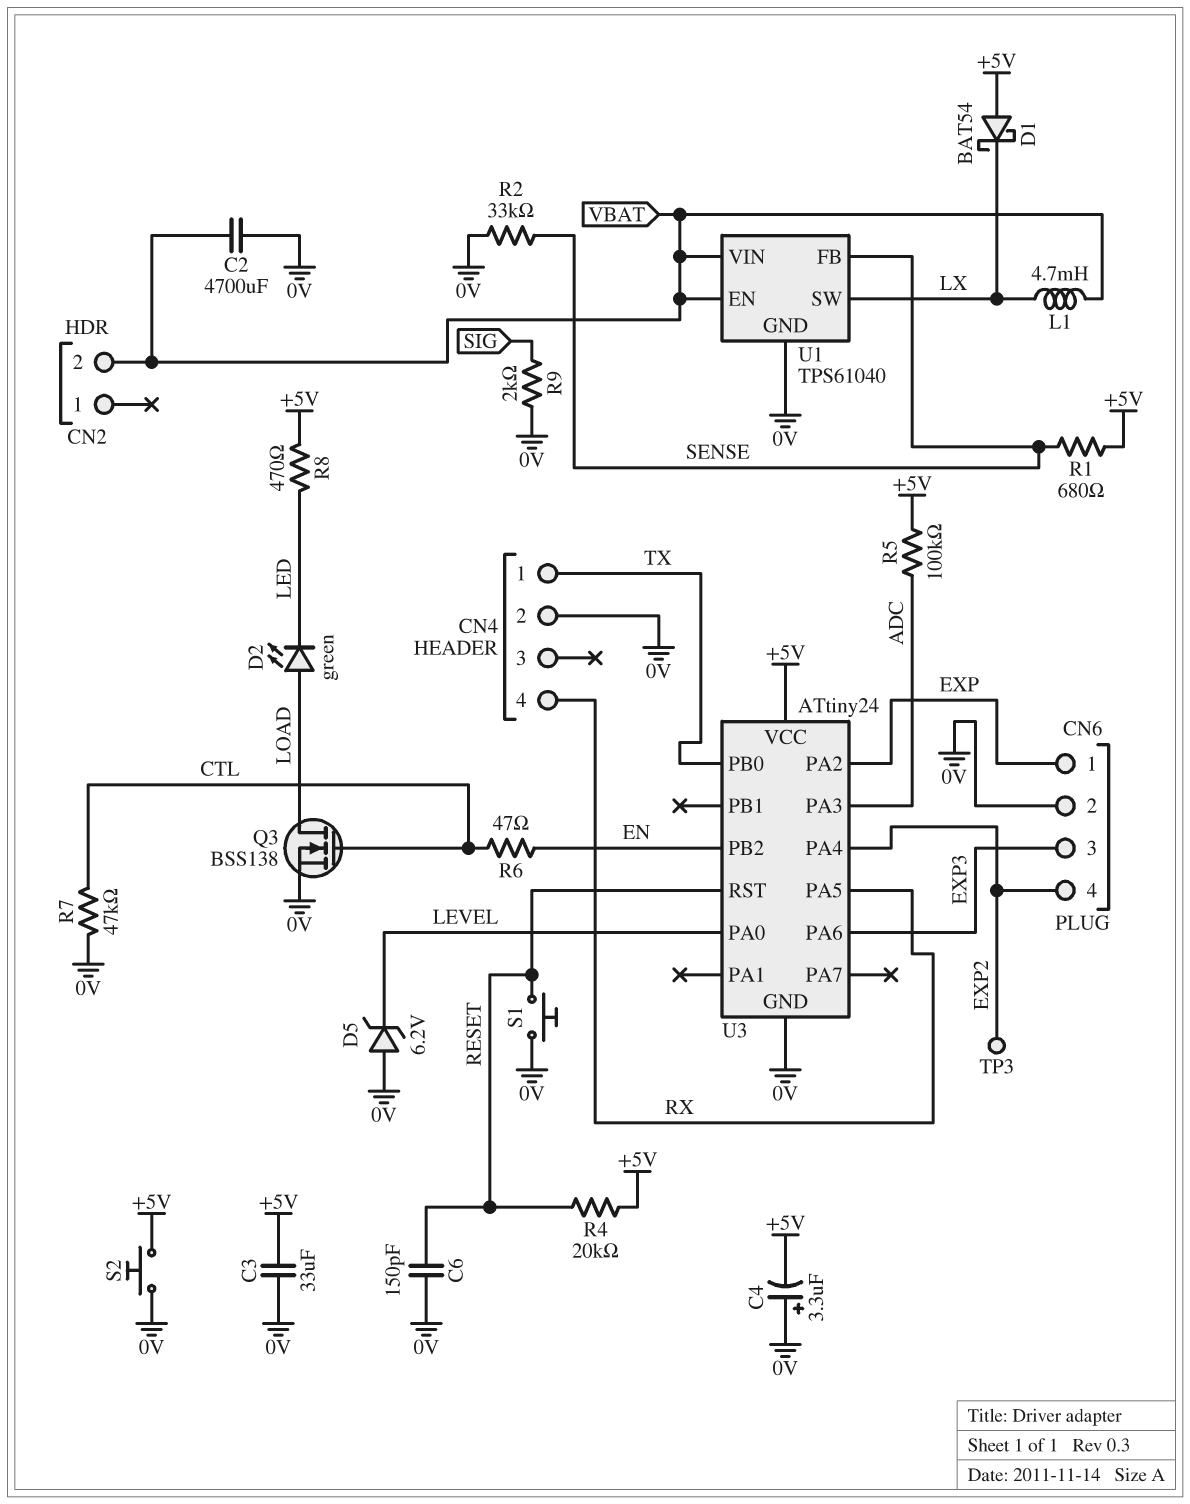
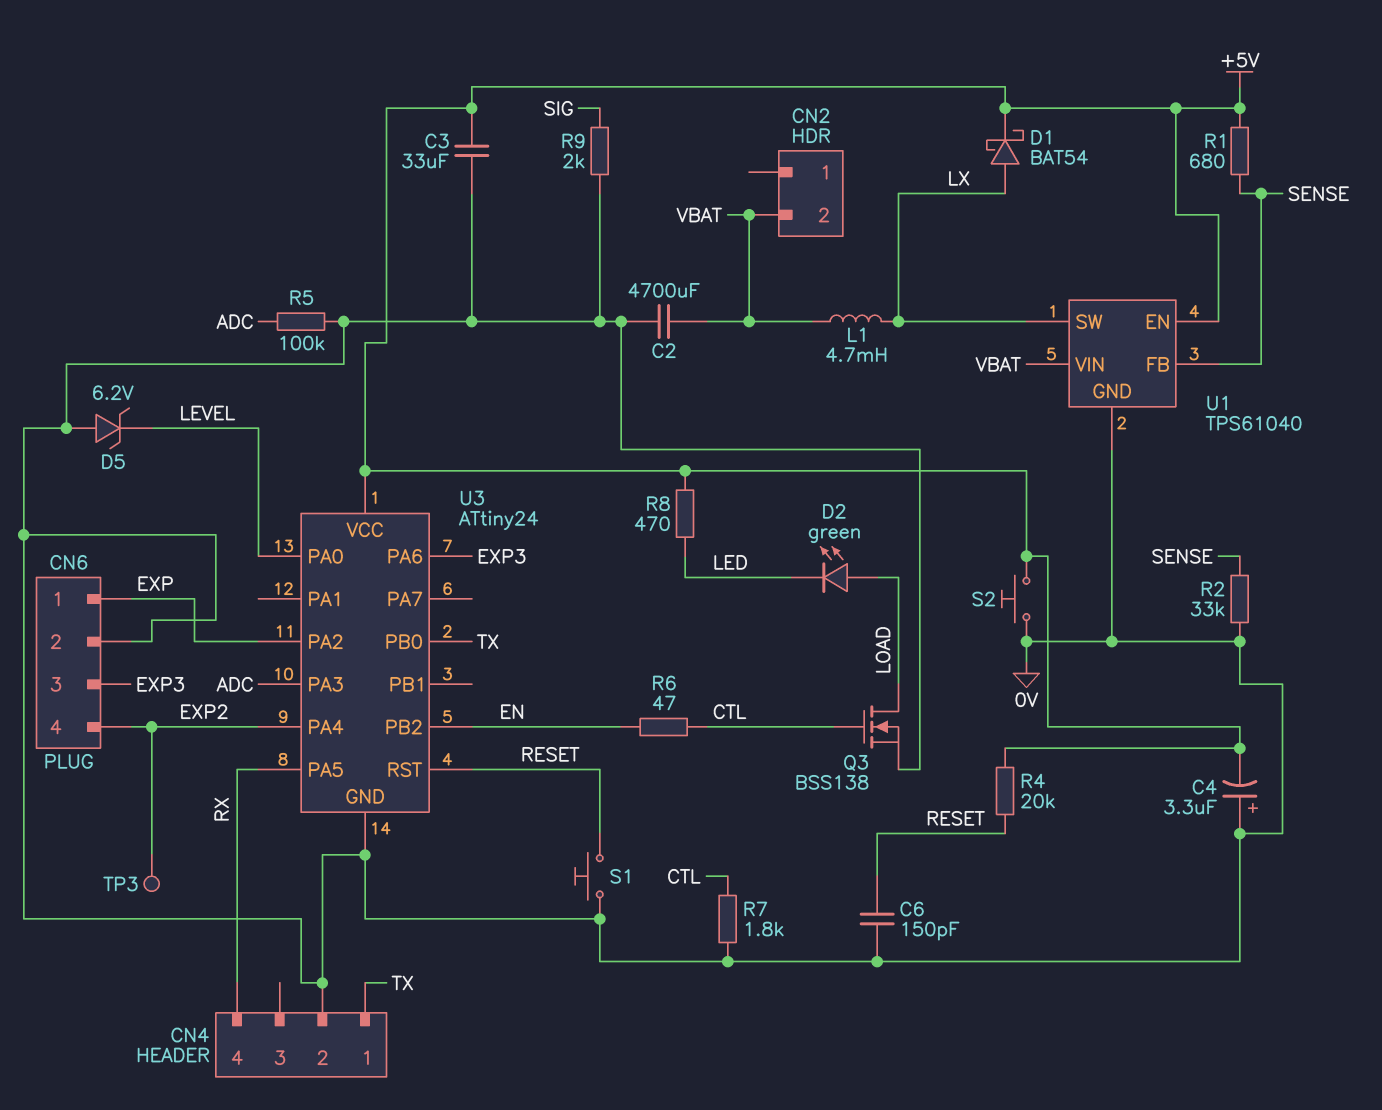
D1: schottky BAT54 (A +5V, K LX) -> schottky BAT54 (A LX, K +5V)
R5: 100k (+5V, ADC) -> 100k (0V, ADC)
R7: 47k (0V, CTL) -> 1.8k (0V, CTL)
U1 pin EN: VBAT -> +5V

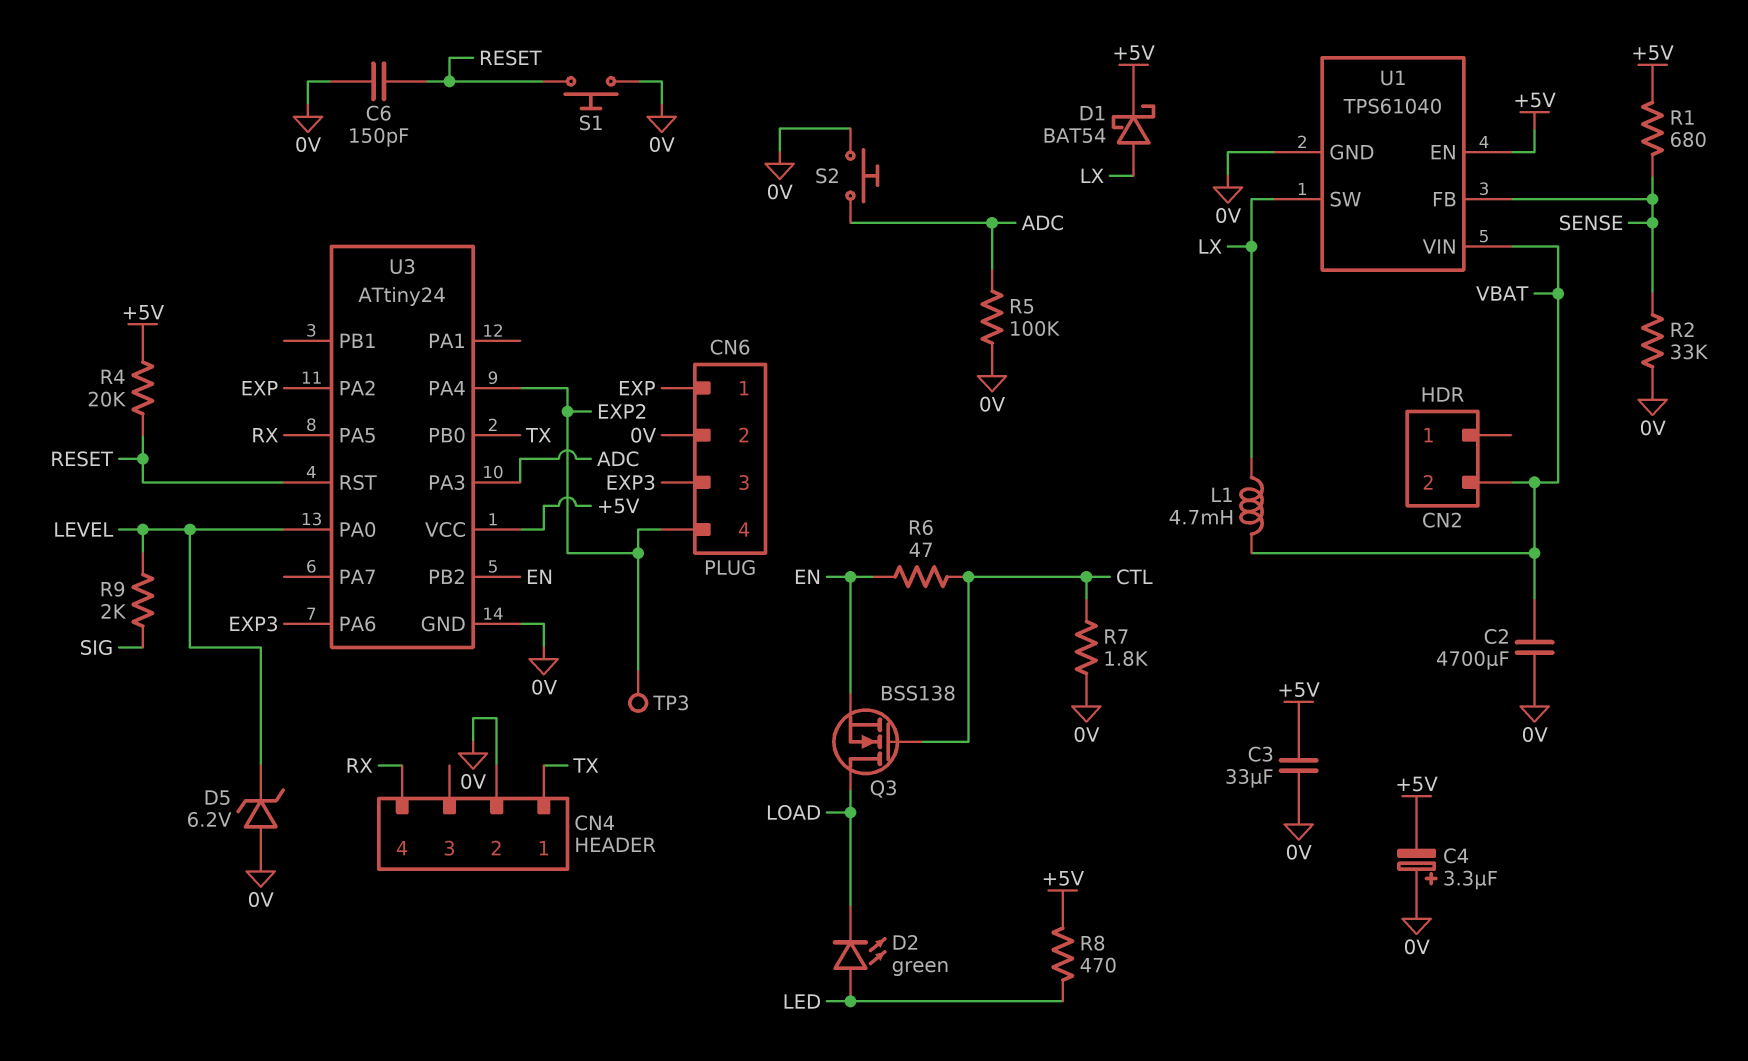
D2: LED green (A LOAD, K LED) -> LED green (A LED, K LOAD)
Q3: NMOS BSS138 (G CTL, D LOAD, S 0V) -> NMOS BSS138 (G CTL, D LOAD, S EN)
R9: 2k (0V, SIG) -> 2k (LEVEL, SIG)
S2: button (+5V, 0V) -> button (0V, ADC)

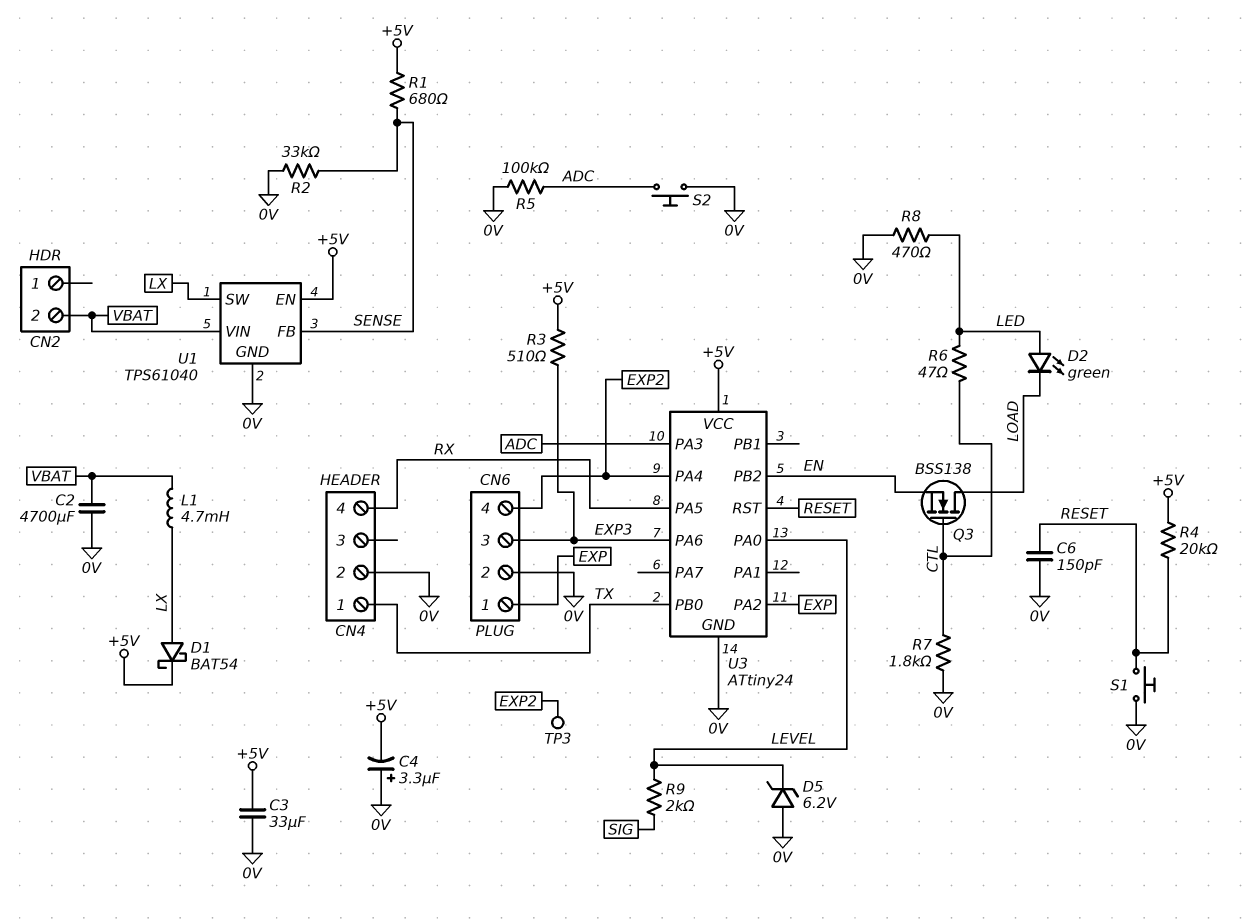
R3: none -> 510 (+5V, EXP3)
R6: 47 (CTL, EN) -> 47 (CTL, LED)
R8: 470 (+5V, LED) -> 470 (0V, LED)

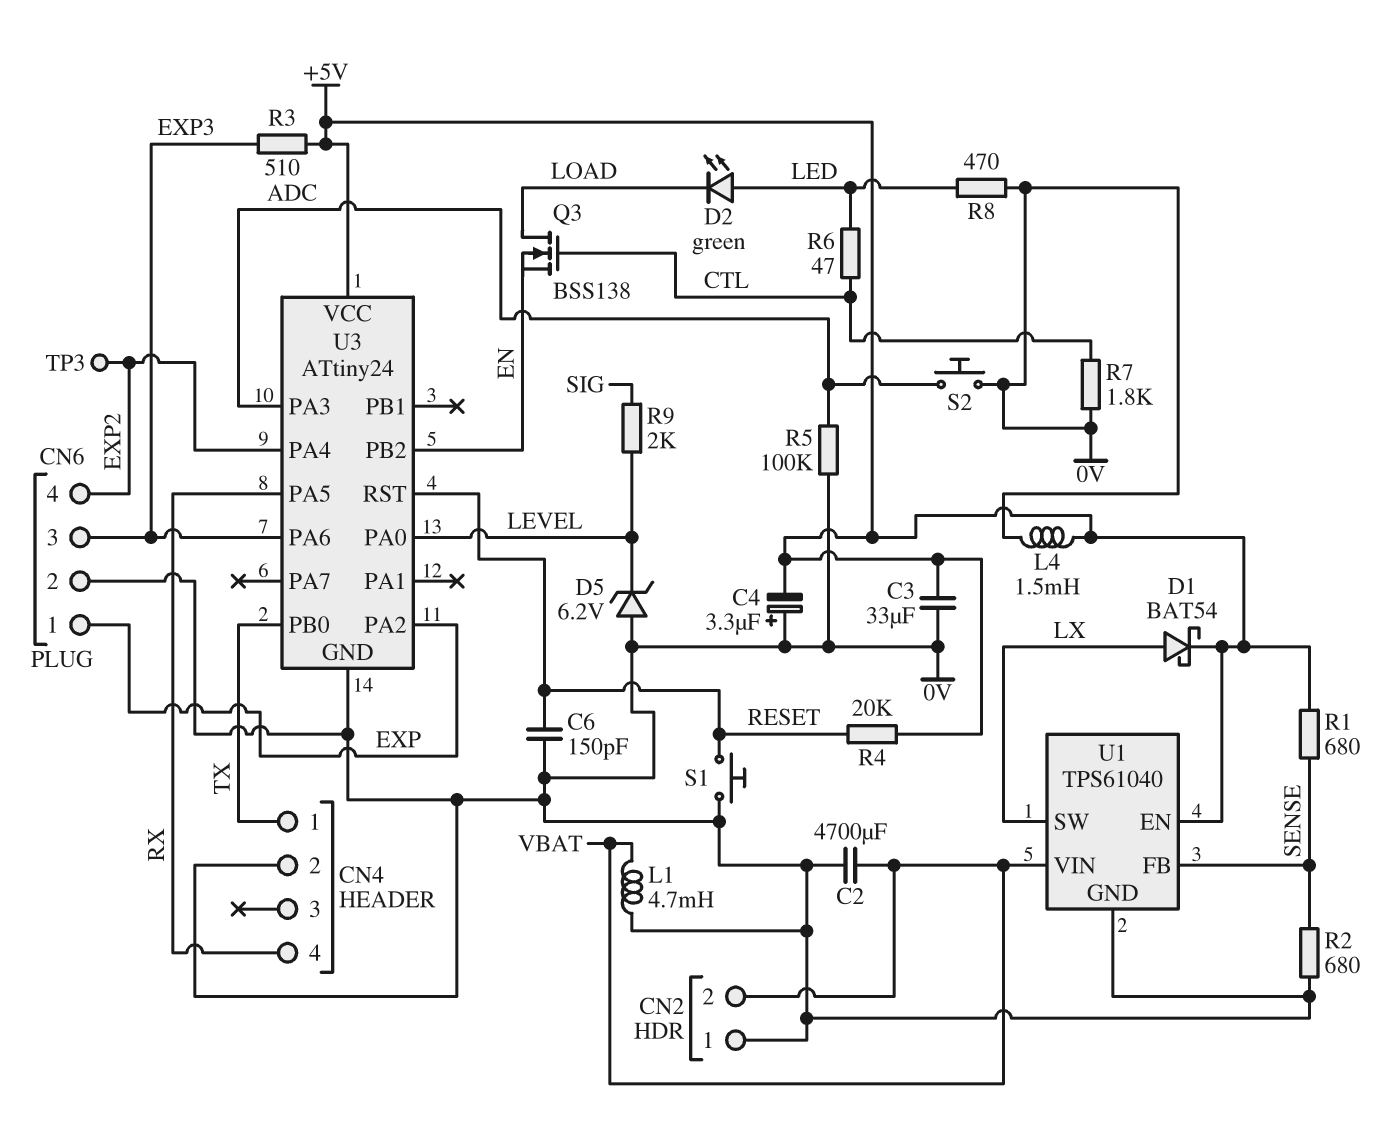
CN2 pin 1: none -> 0V
L1: 4.7mH (LX, VBAT) -> 4.7mH (0V, VBAT)
L4: none -> 1.5mH (+5V, 0V)
R2: 33k (0V, SENSE) -> 680 (0V, SENSE)

